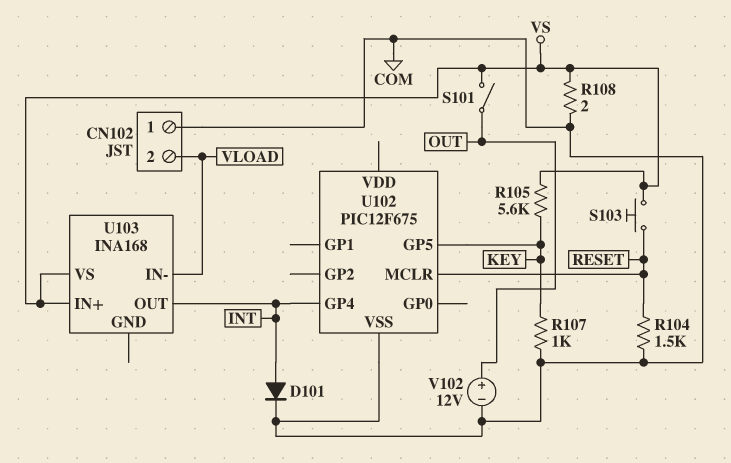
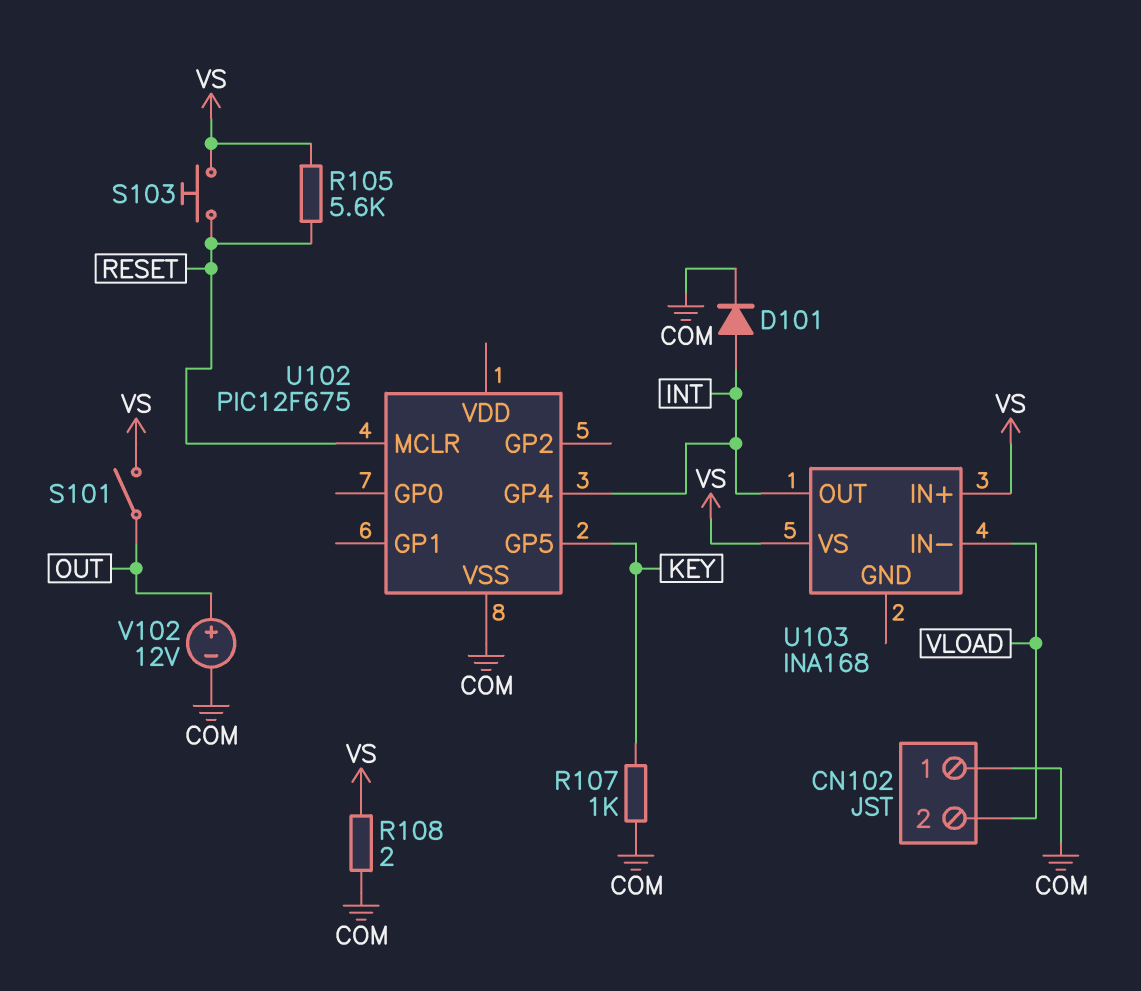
R104: 1.5k (COM, RESET) -> none
R105: 5.6k (KEY, VS) -> 5.6k (RESET, VS)

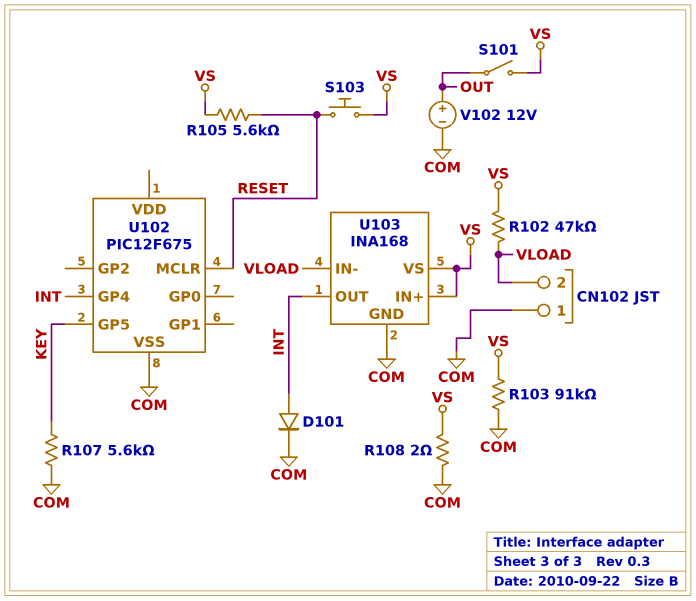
R102: none -> 47k (VLOAD, VS)
R103: none -> 91k (COM, VS)
R107: 1k (COM, KEY) -> 5.6k (COM, KEY)
U103 pin GND: none -> COM

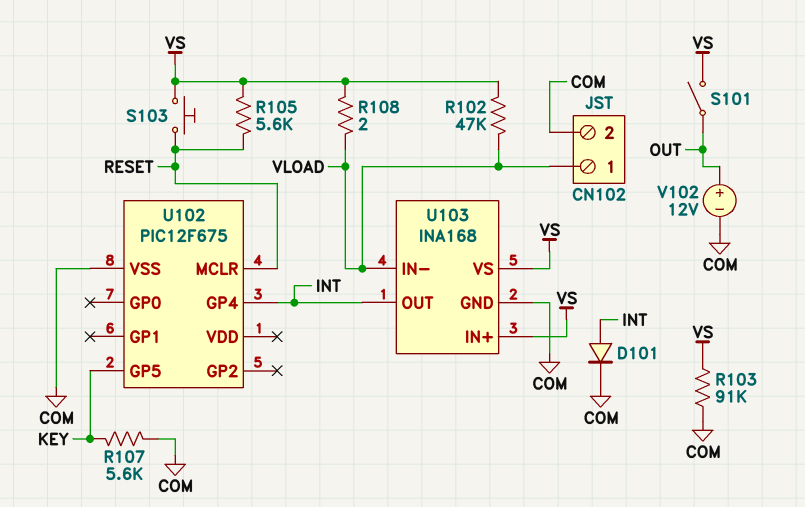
CN102 pin 1: COM -> VLOAD
CN102 pin 2: VLOAD -> COM
R108: 2 (COM, VS) -> 2 (VLOAD, VS)

